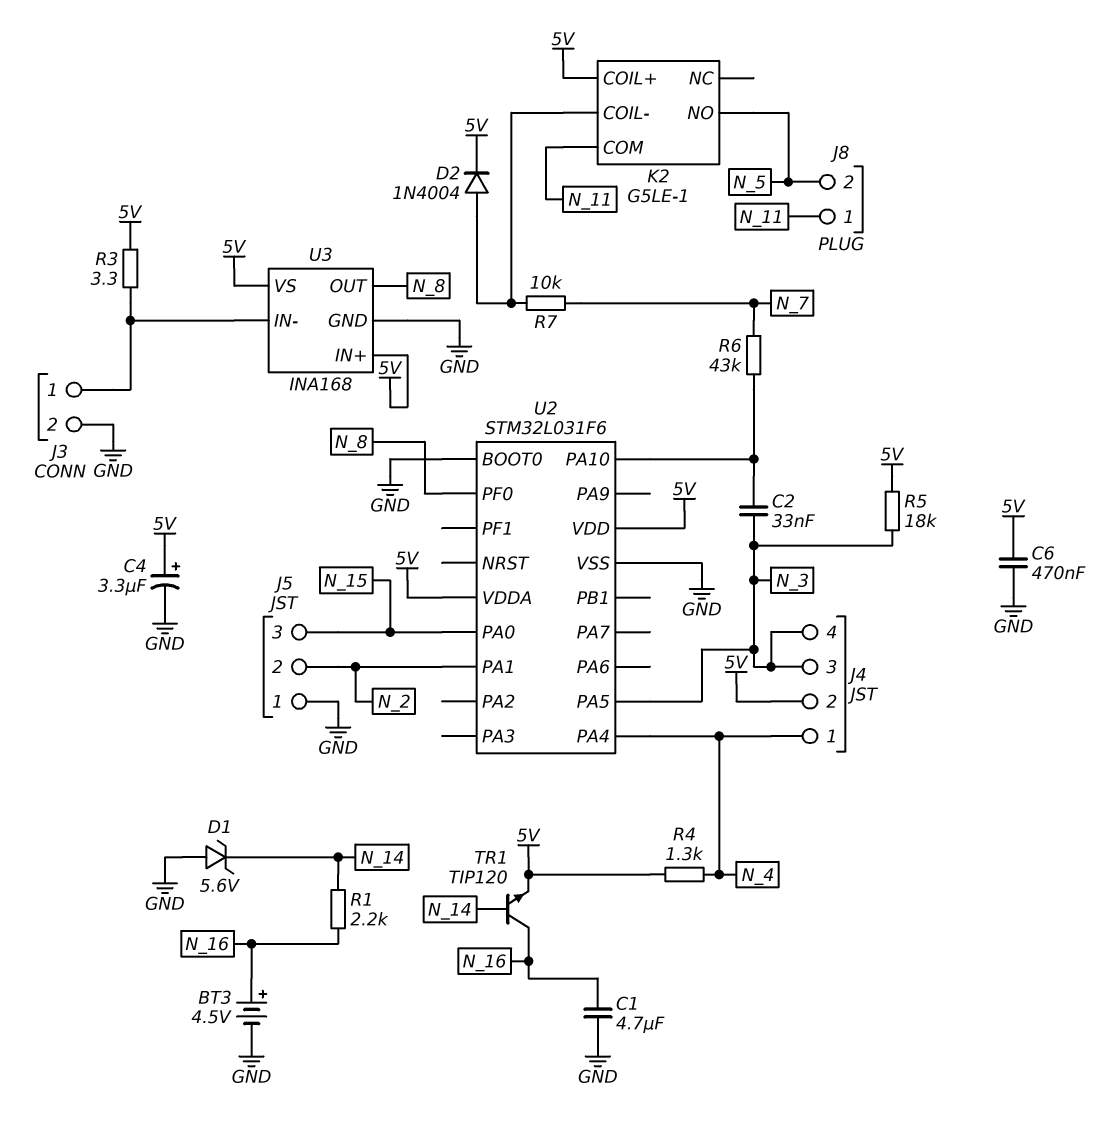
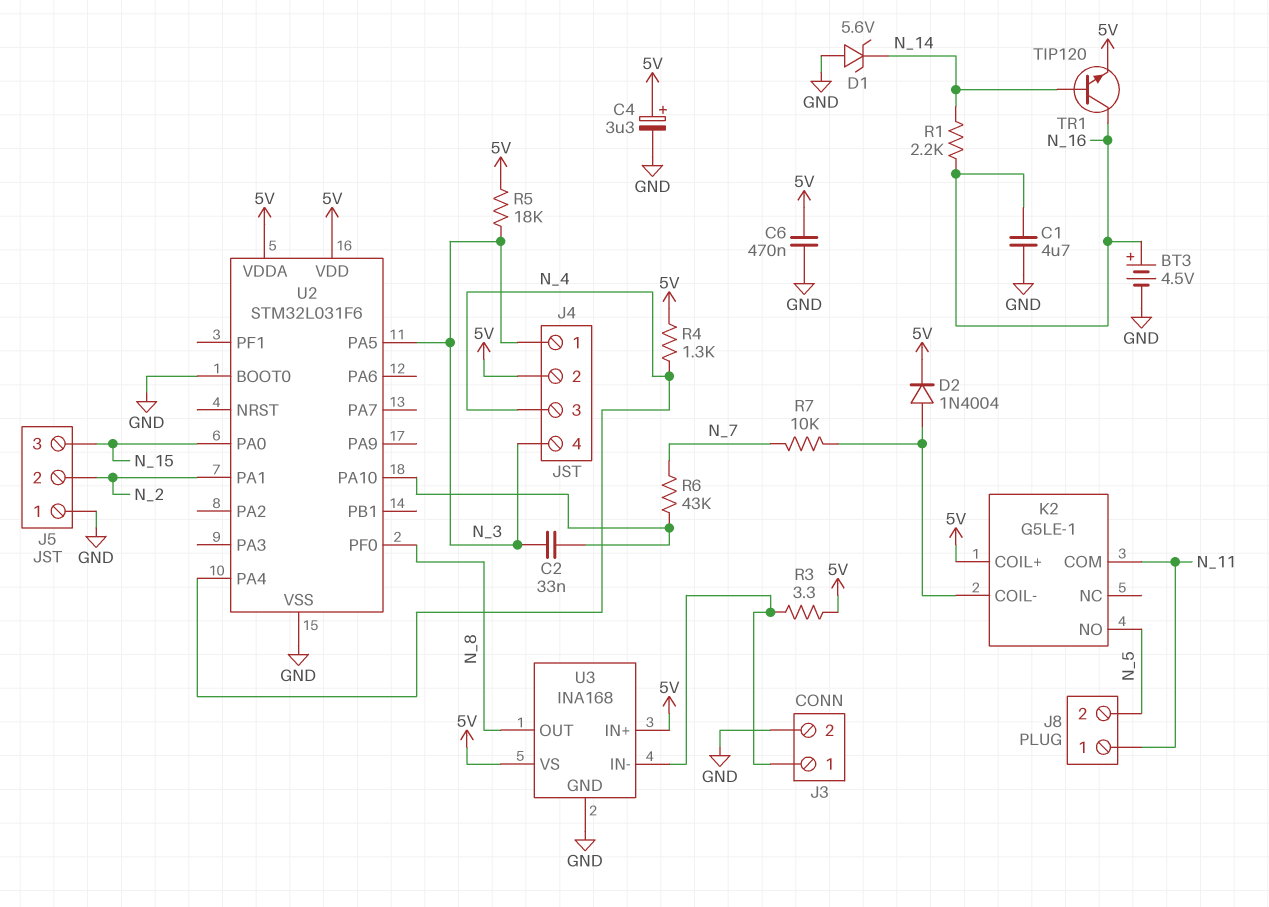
J4 pin 1: N_4 -> N_3
J4 pin 3: N_3 -> N_4

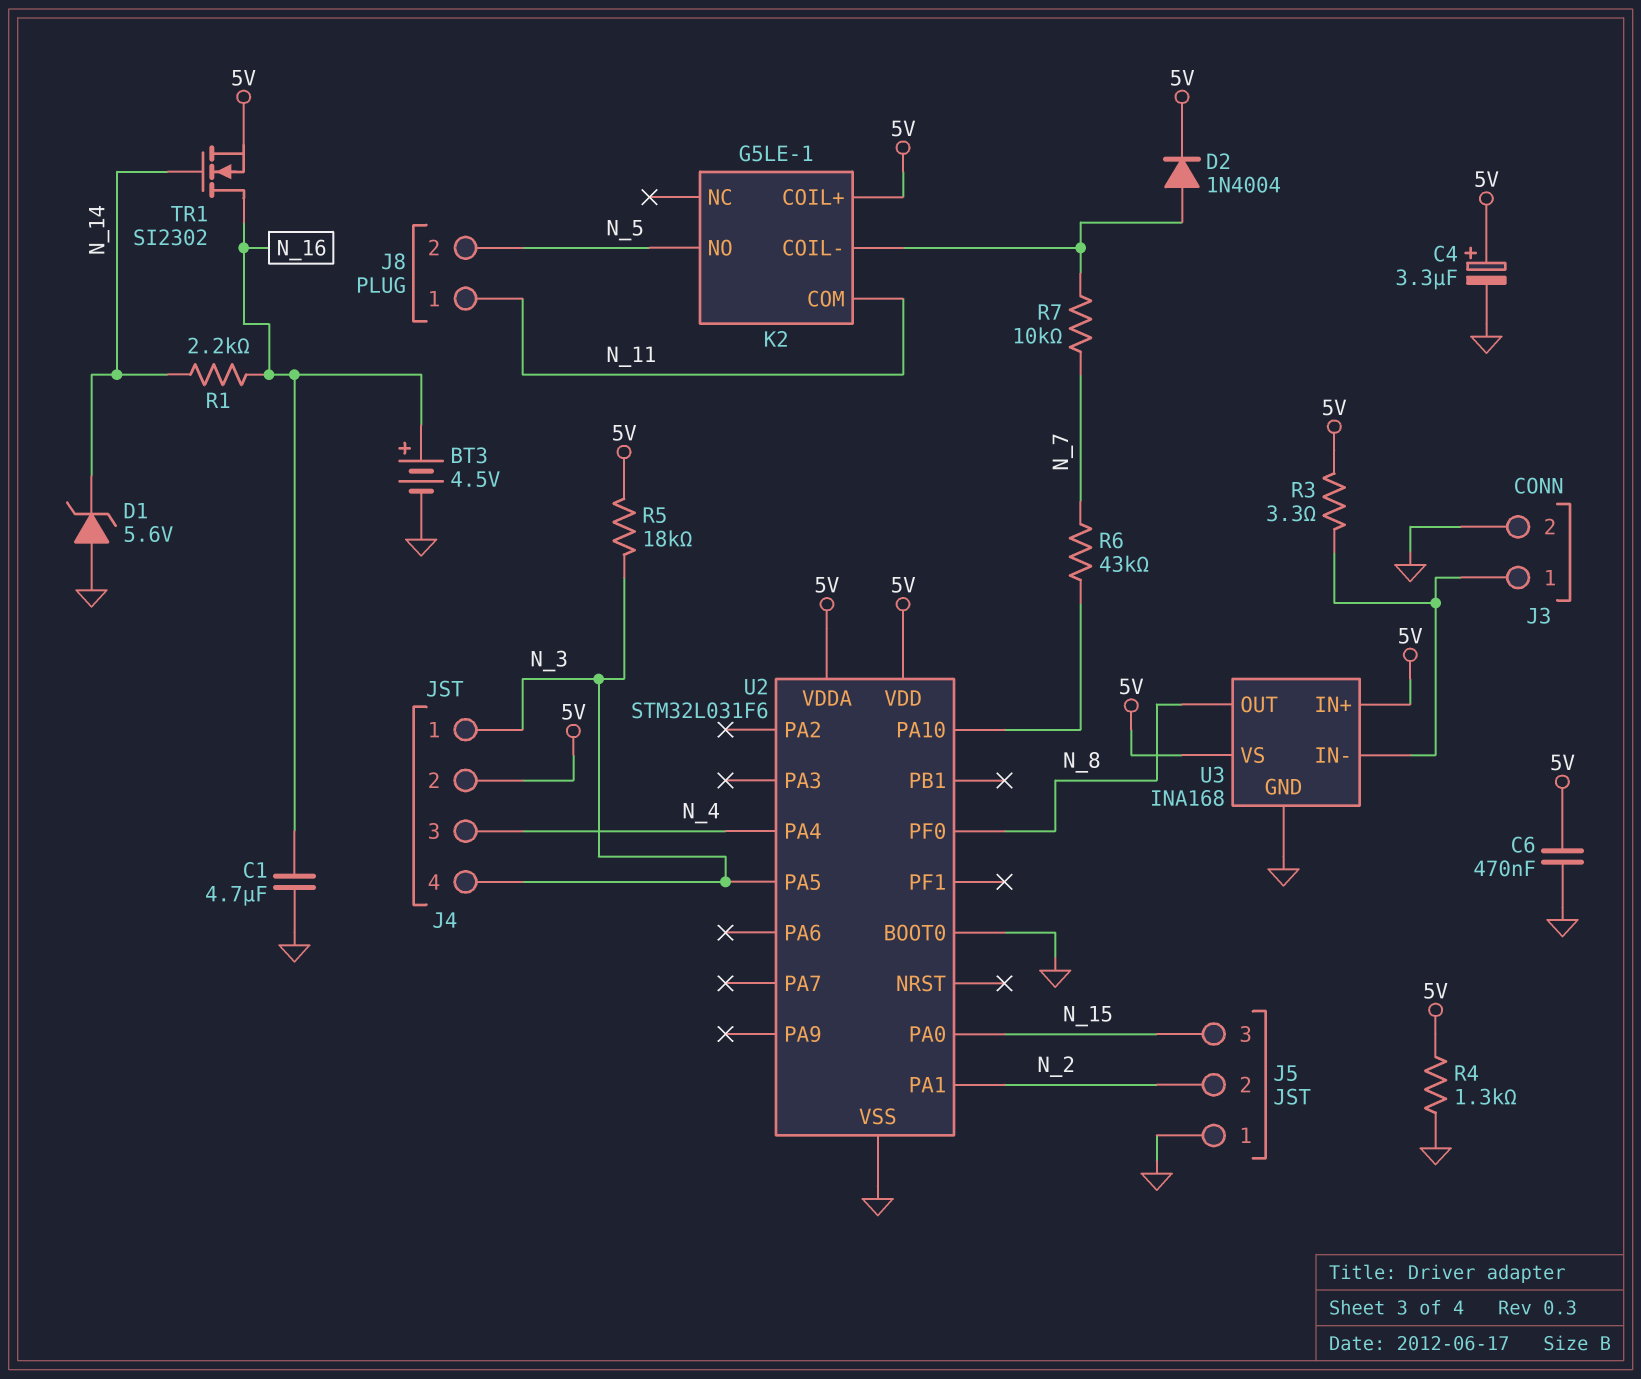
C2: 33nF (N_3, U2/PA10) -> none
R4: 1.3k (5V, N_4) -> 1.3k (5V, GND)
TR1: NPN TIP120 (B N_14, C N_16, E 5V) -> NMOS SI2302 (G N_14, D N_16, S 5V)

